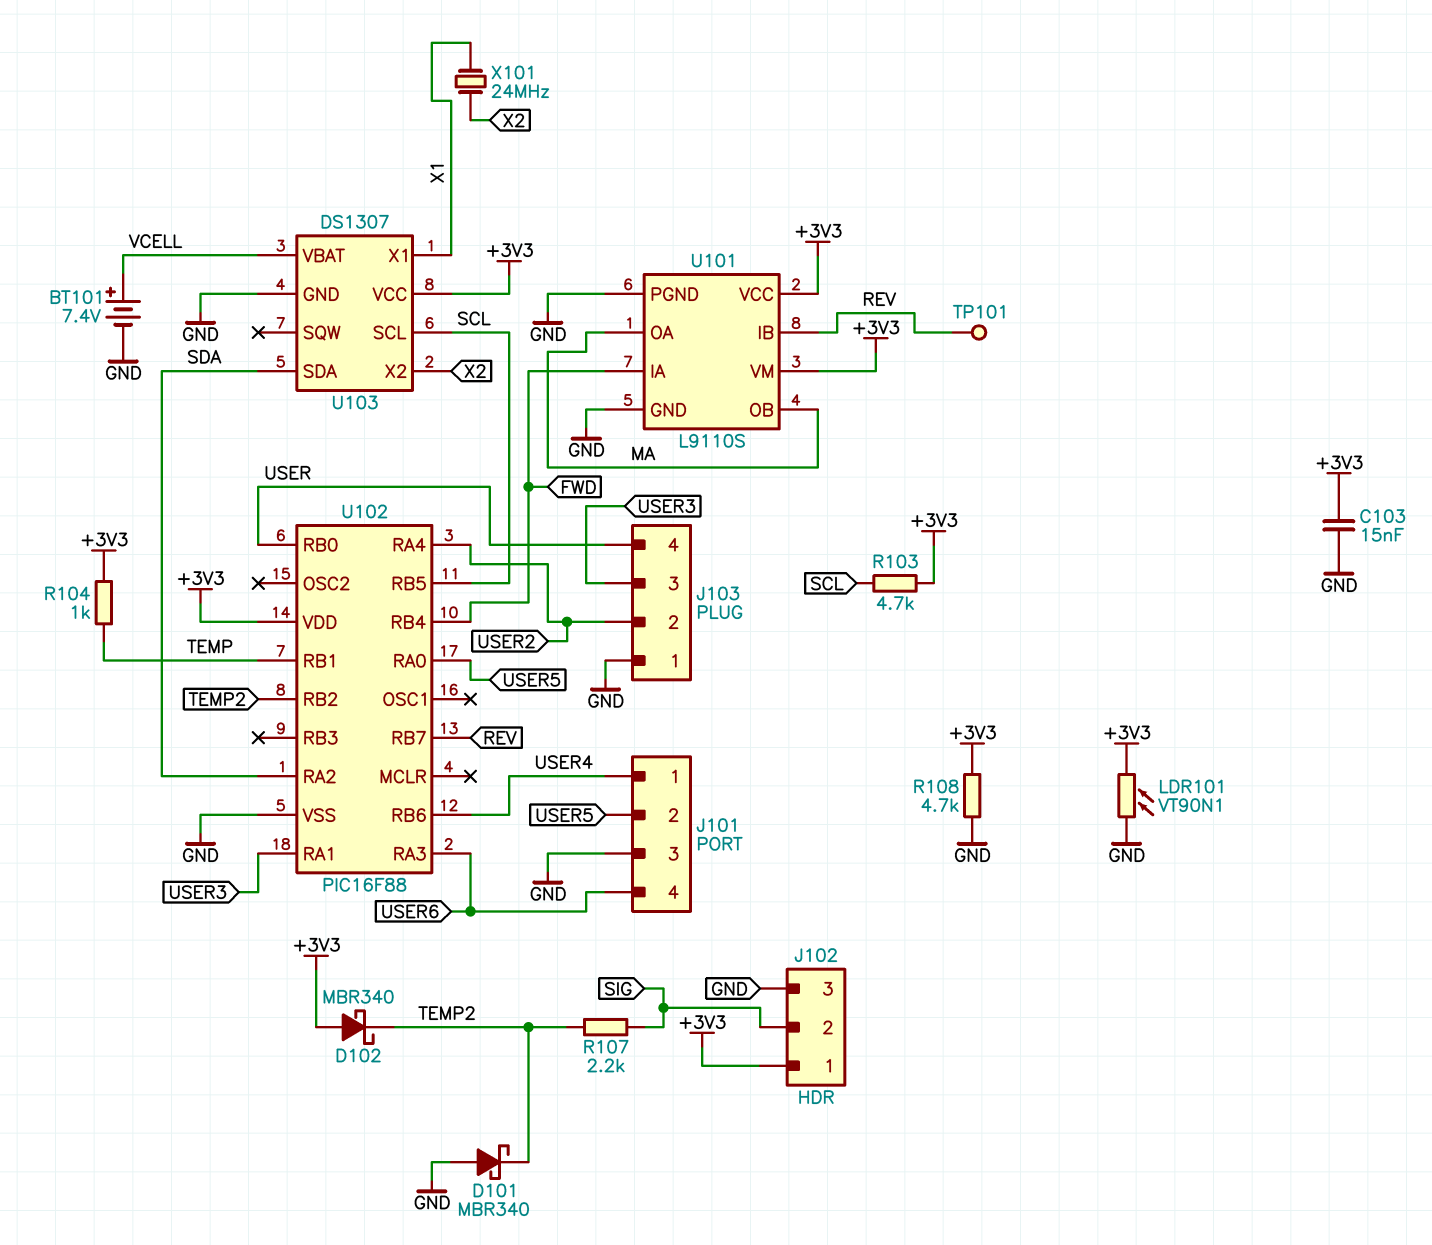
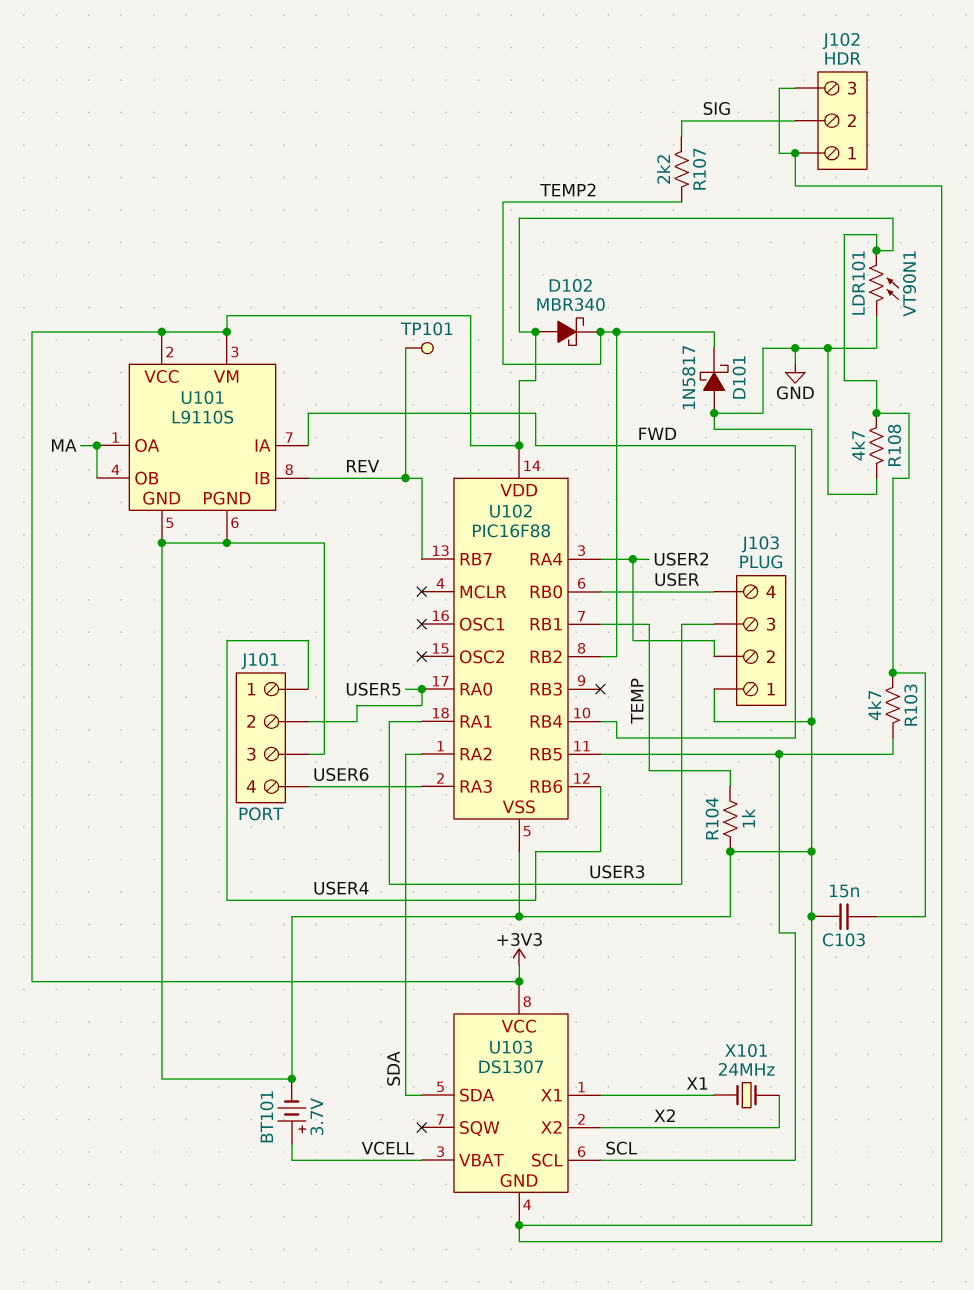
BT101: 7.4V (plus VCELL, minus GND) -> 3.7V (plus VCELL, minus GND)
D101: schottky MBR340 (A GND, K TEMP2) -> schottky 1N5817 (A GND, K TEMP2)
J102 pin 1: +3V3 -> GND
R104: 1k (+3V3, TEMP) -> 1k (GND, TEMP)

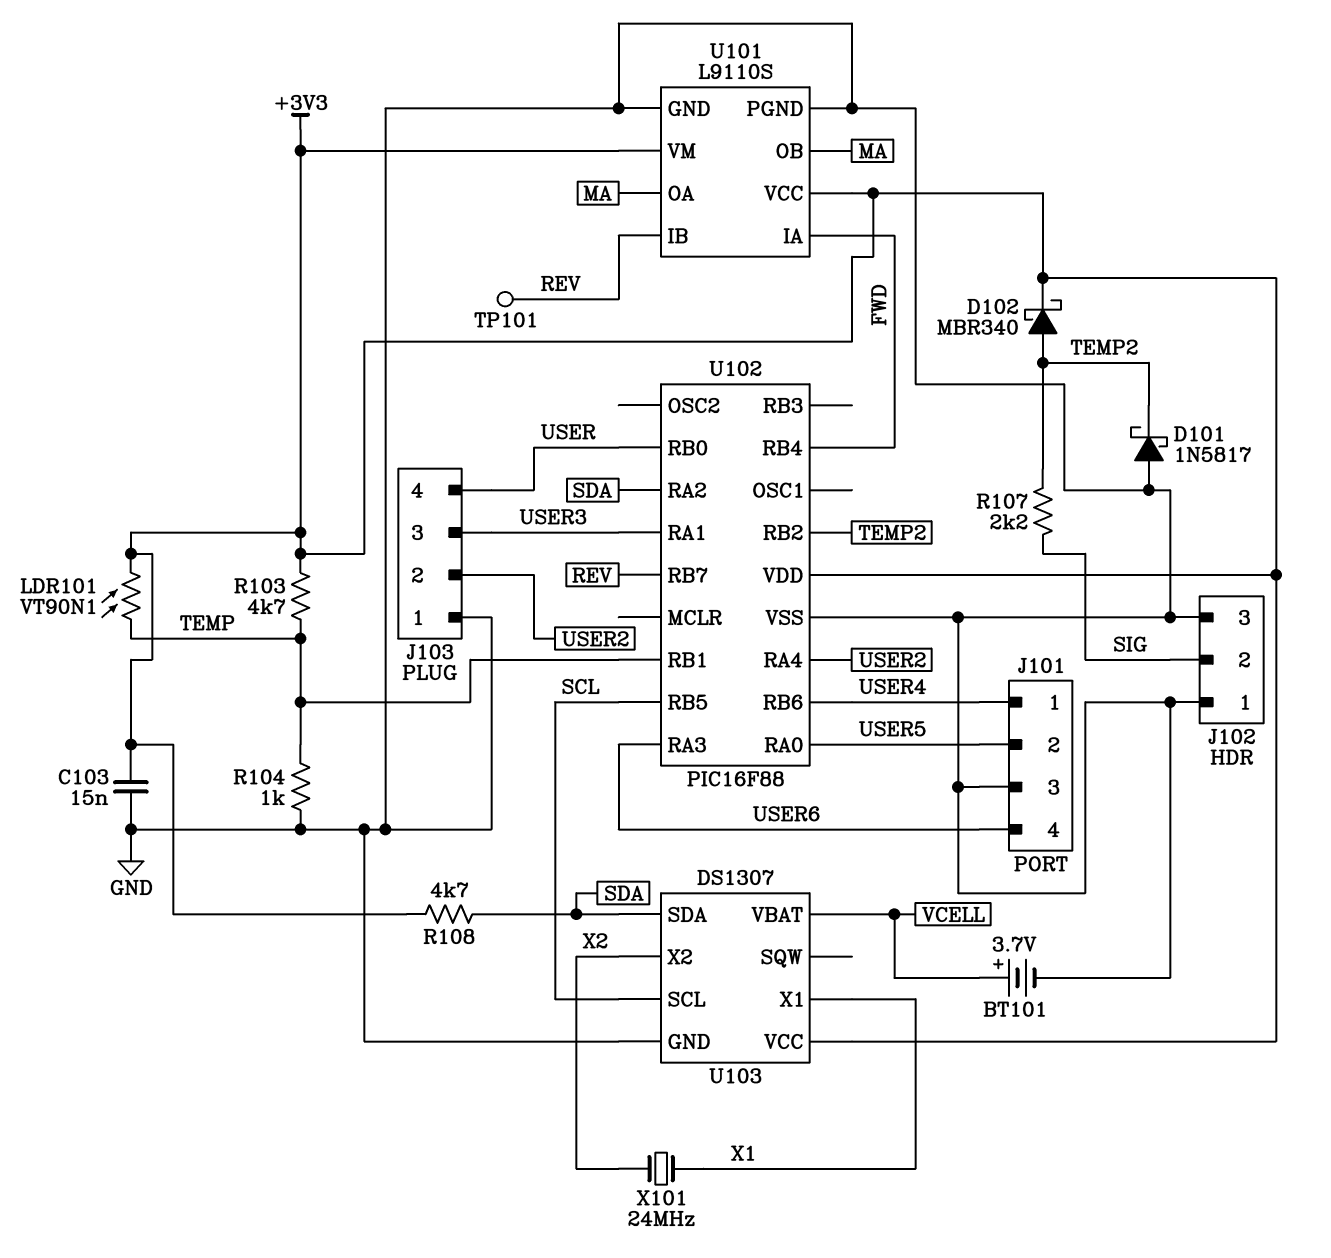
D102: schottky MBR340 (A +3V3, K TEMP2) -> schottky MBR340 (A TEMP2, K +3V3)
LDR101: VT90N1 (+3V3, GND) -> VT90N1 (+3V3, TEMP)
R103: 4.7k (+3V3, SCL) -> 4.7k (+3V3, TEMP)
R108: 4.7k (+3V3, GND) -> 4.7k (+3V3, SDA)

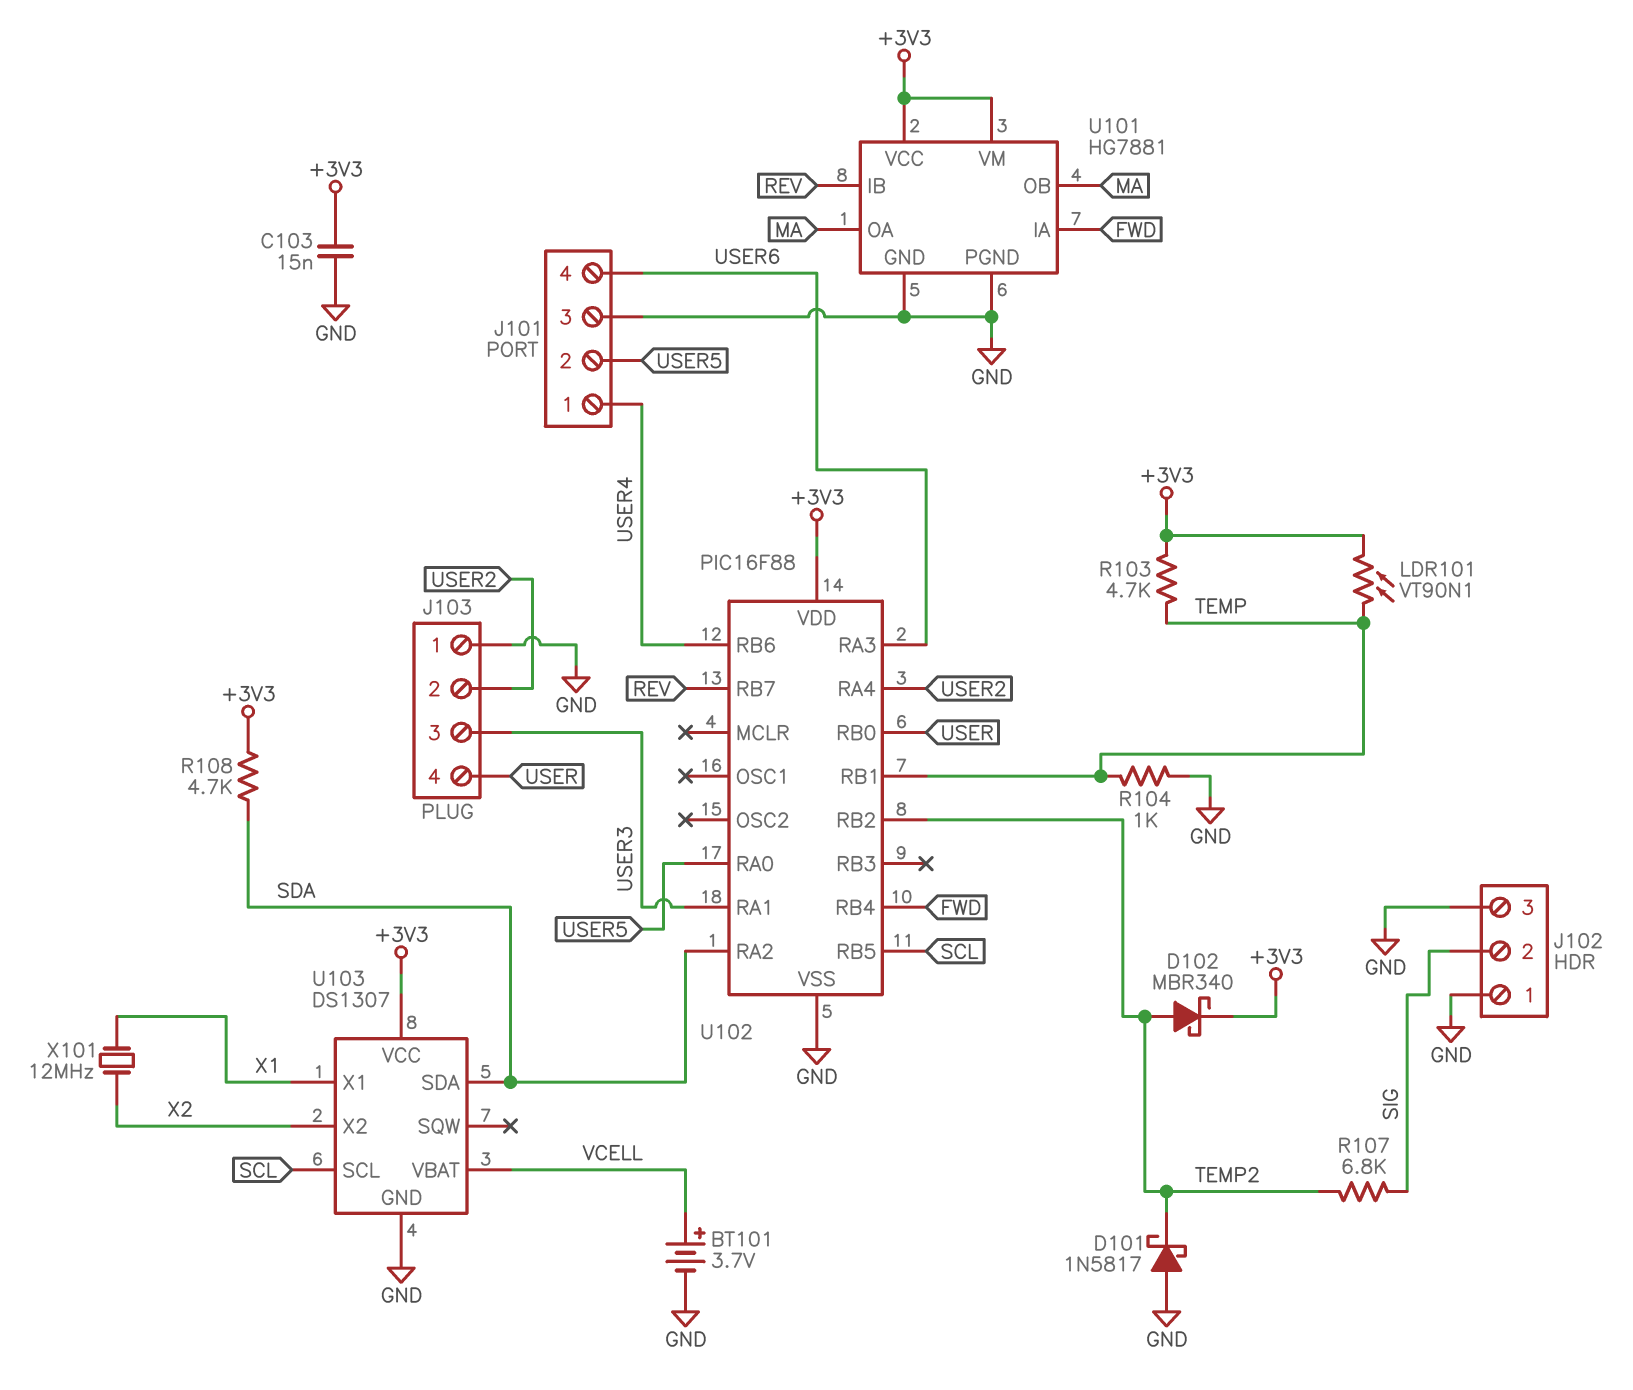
R107: 2.2k (SIG, TEMP2) -> 6.8k (SIG, TEMP2)
TP101: test point (REV) -> none
U101: L9110S -> HG7881
X101: 24MHz (X1, X2) -> 12MHz (X1, X2)

